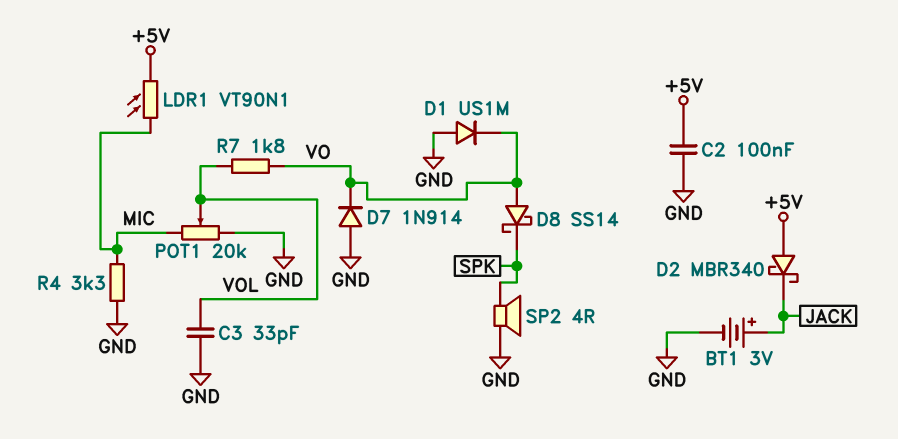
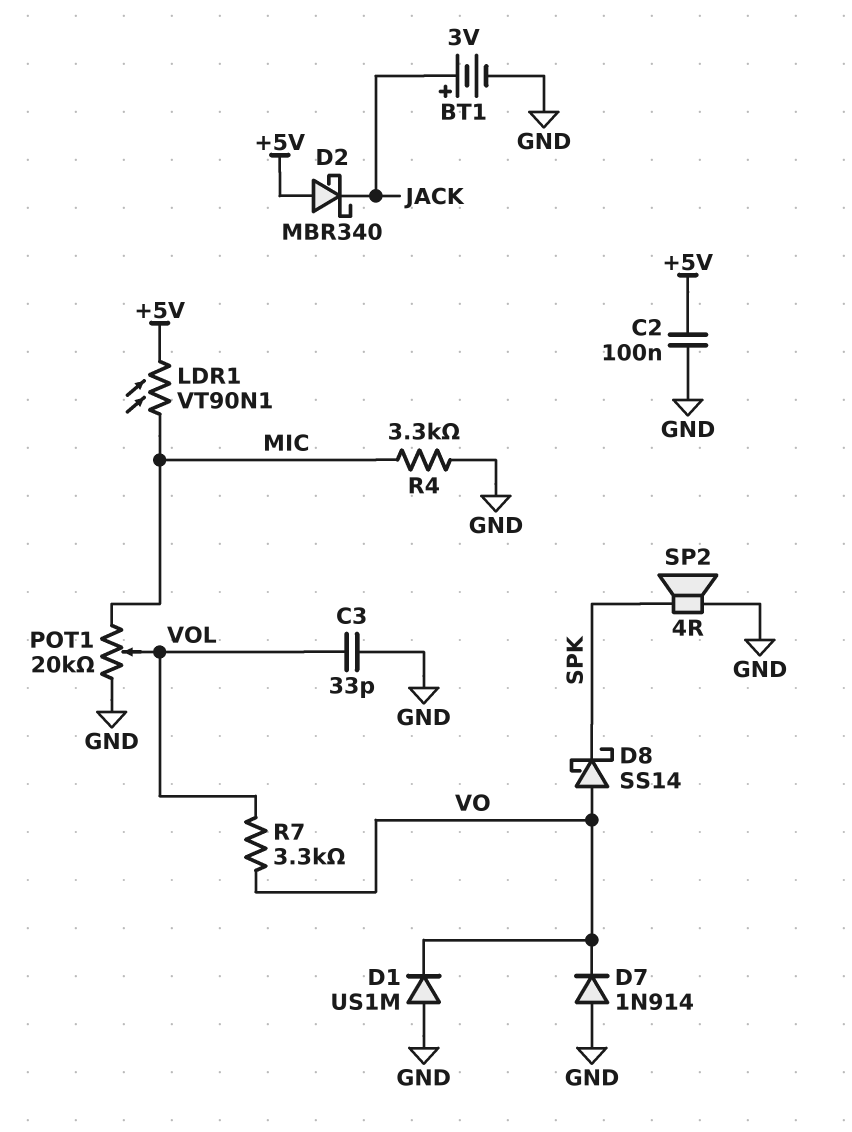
R7: 1.8k (VO, VOL) -> 3.3k (VO, VOL)

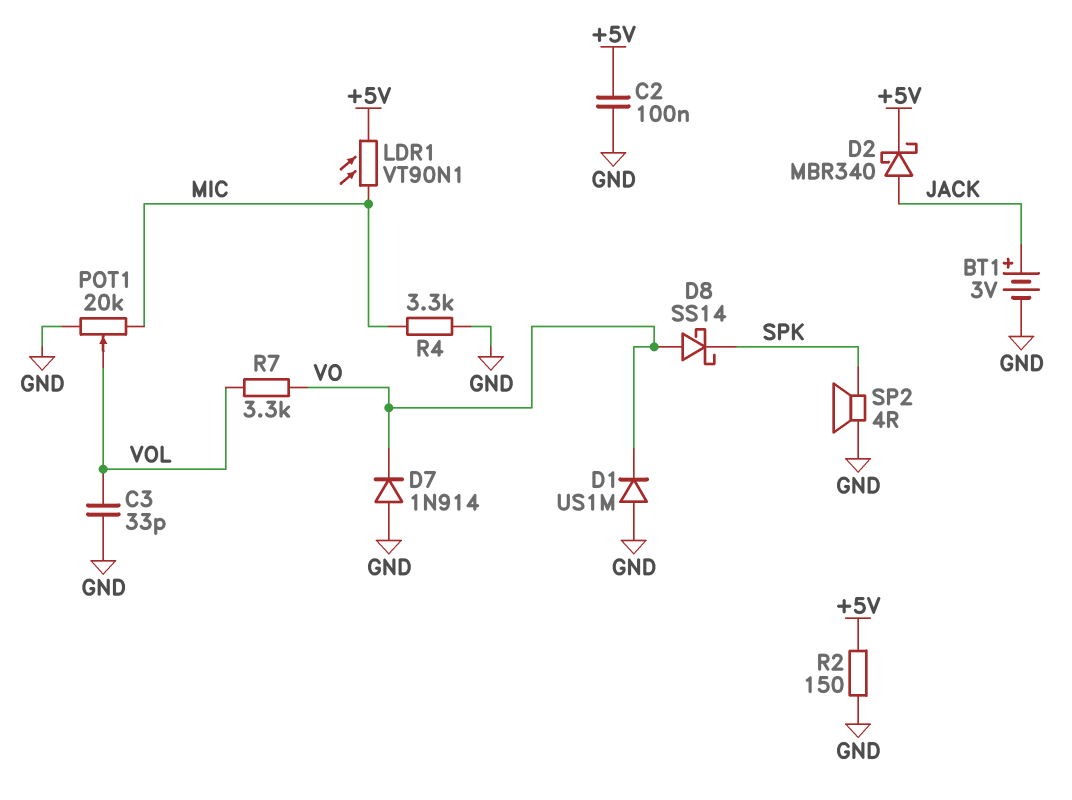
D2: schottky MBR340 (A +5V, K JACK) -> schottky MBR340 (A JACK, K +5V)
R2: none -> 150 (+5V, GND)

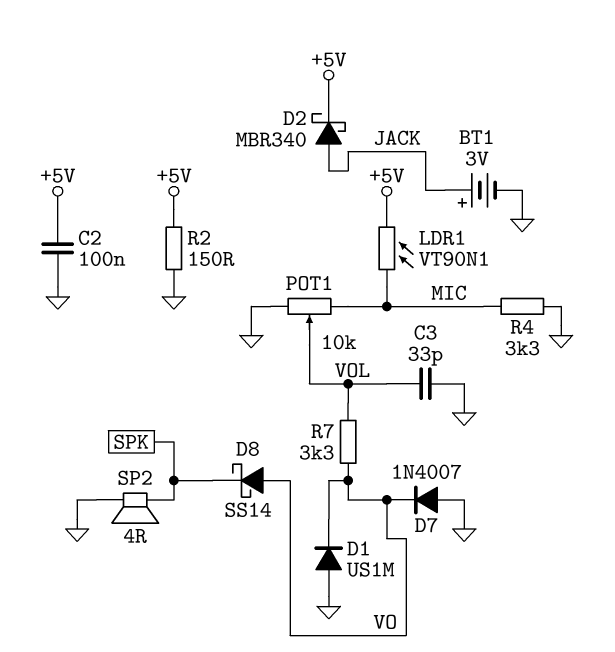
D7: diode 1N914 (A GND, K VO) -> diode 1N4007 (A GND, K VO)
POT1: 20k (GND, MIC, wiper VOL) -> 10k (GND, MIC, wiper VOL)

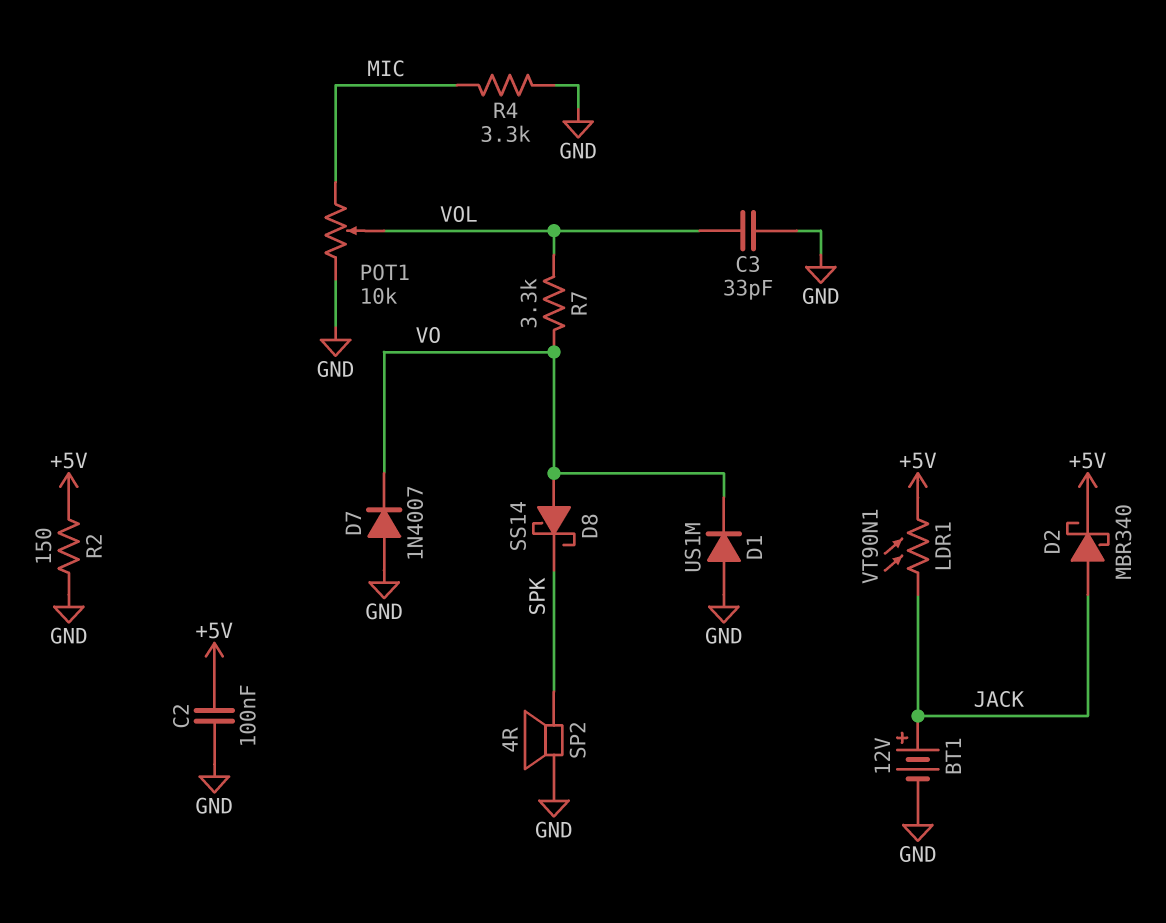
BT1: 3V (plus JACK, minus GND) -> 12V (plus JACK, minus GND)
LDR1: VT90N1 (+5V, MIC) -> VT90N1 (+5V, JACK)

